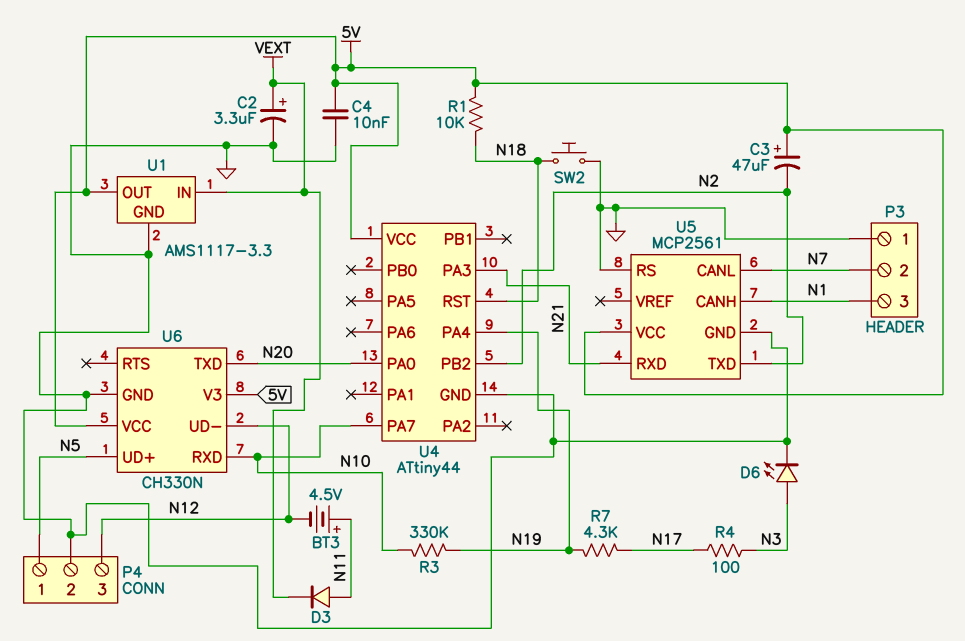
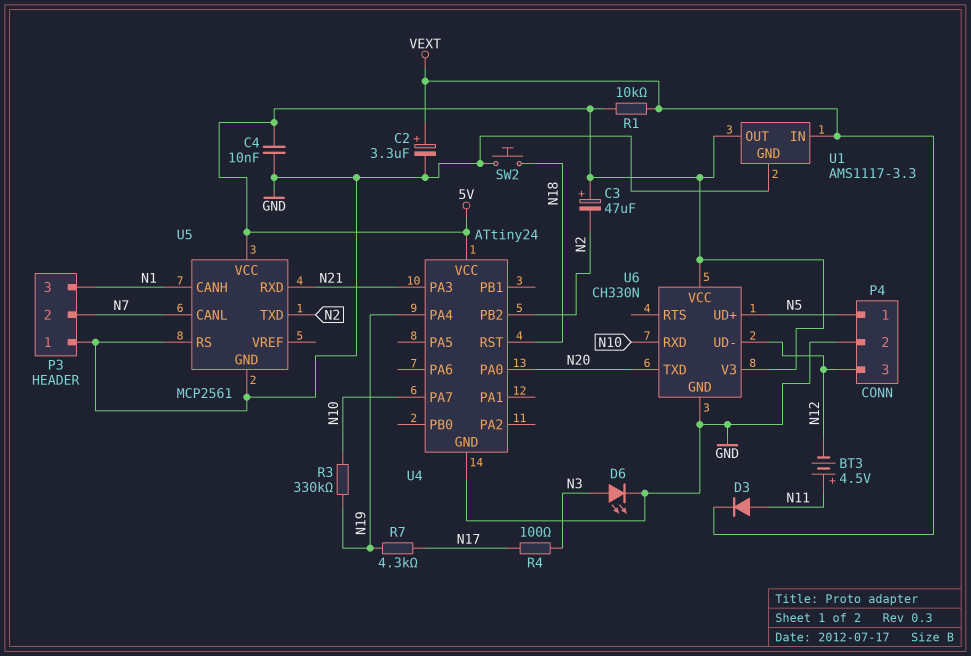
R1: 10k (5V, N18) -> 10k (5V, VEXT)
U4: ATtiny44 -> ATtiny24

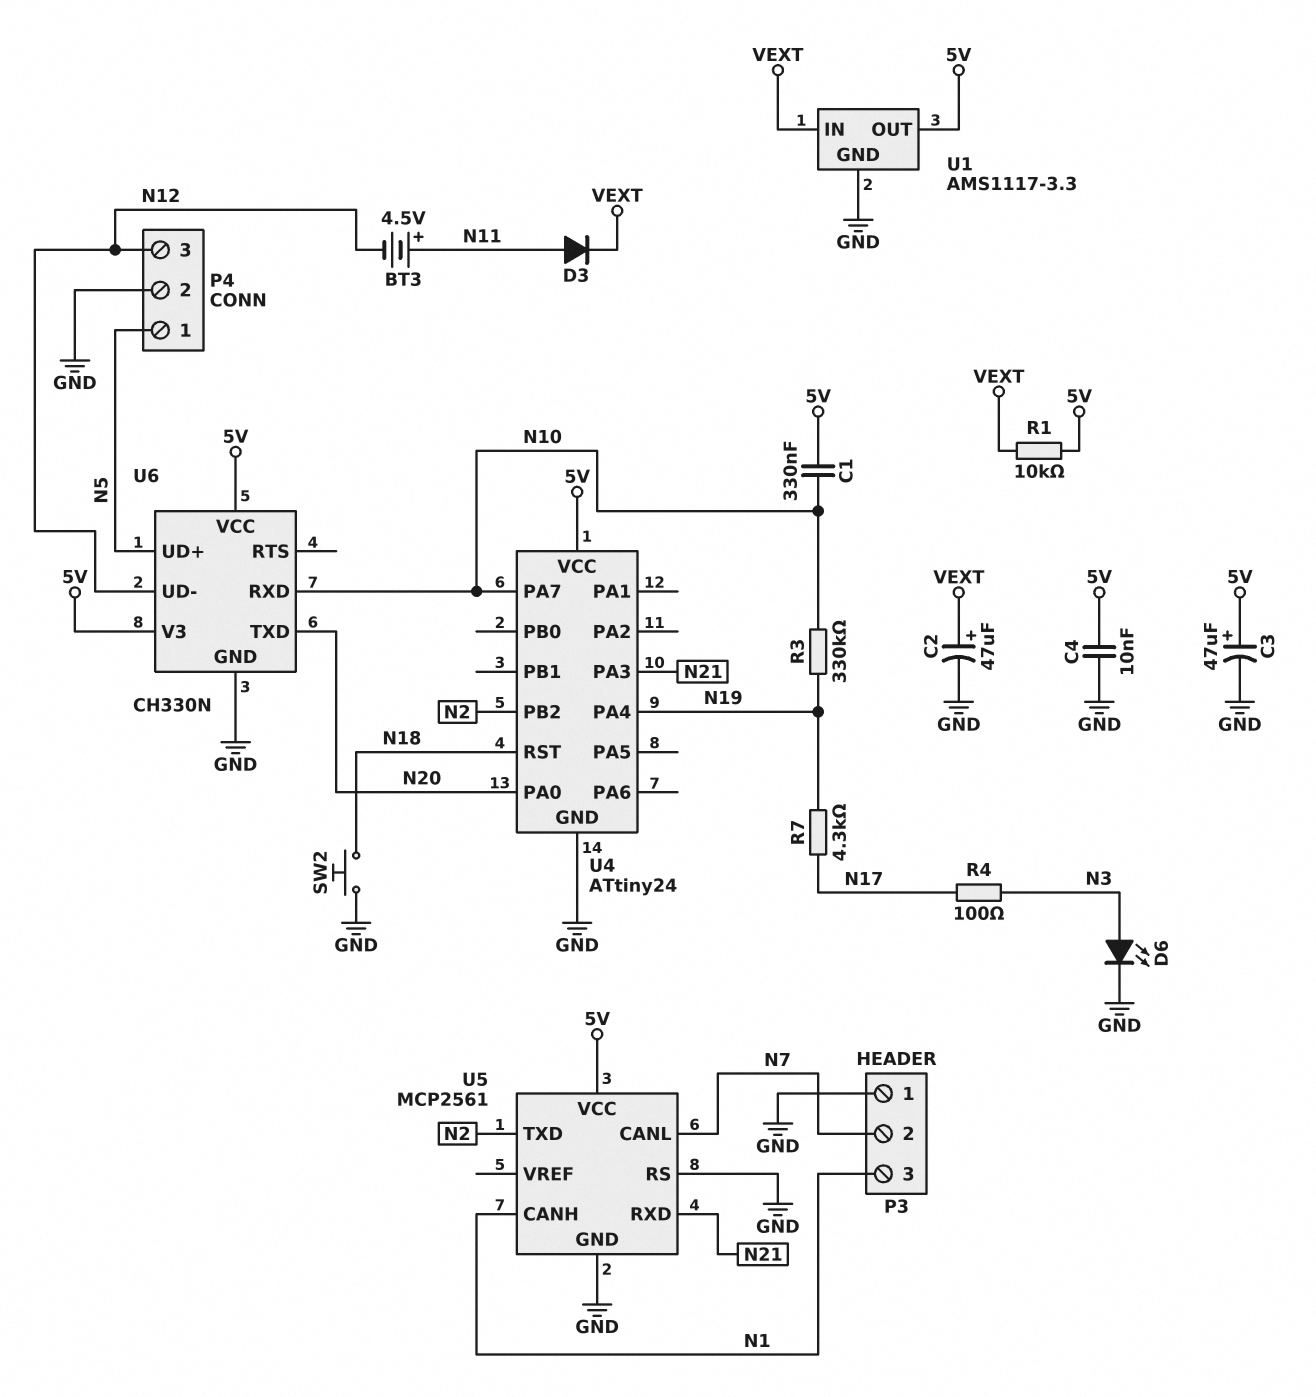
C1: none -> 330nF (5V, N10)
C2: 3.3uF (plus VEXT, minus GND) -> 47uF (plus VEXT, minus GND)
C3: 47uF (plus 5V, minus N2) -> 47uF (plus 5V, minus GND)

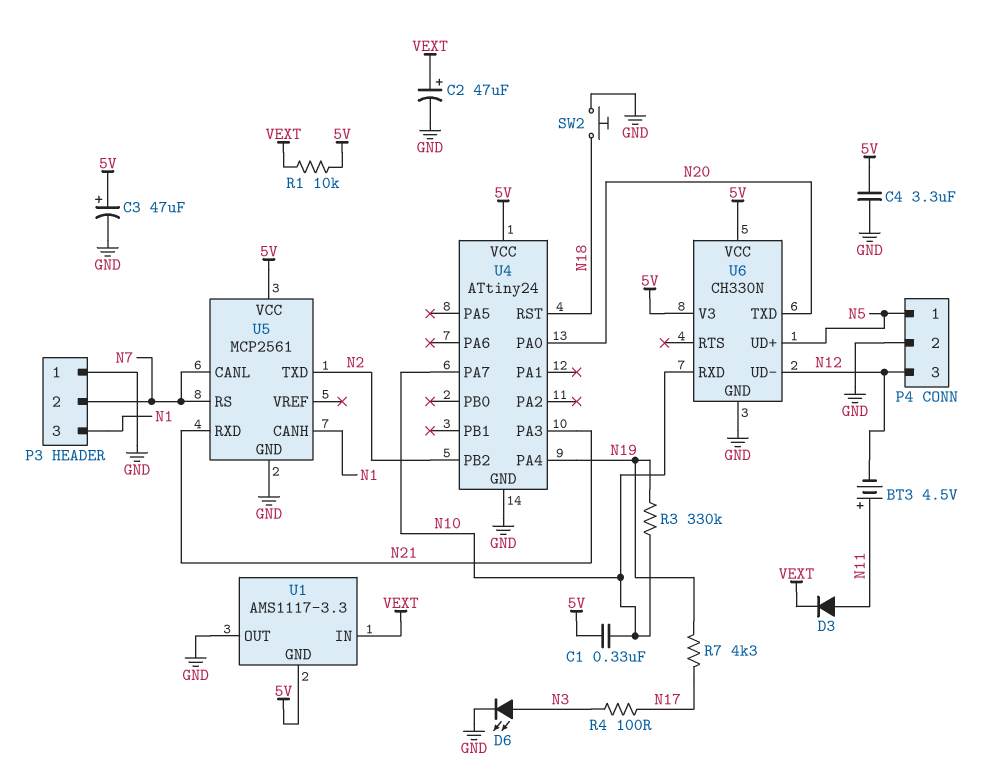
C4: 10nF (5V, GND) -> 3.3uF (5V, GND)
U1 pin GND: GND -> 5V
U1 pin OUT: 5V -> GND
U5 pin RS: GND -> N7

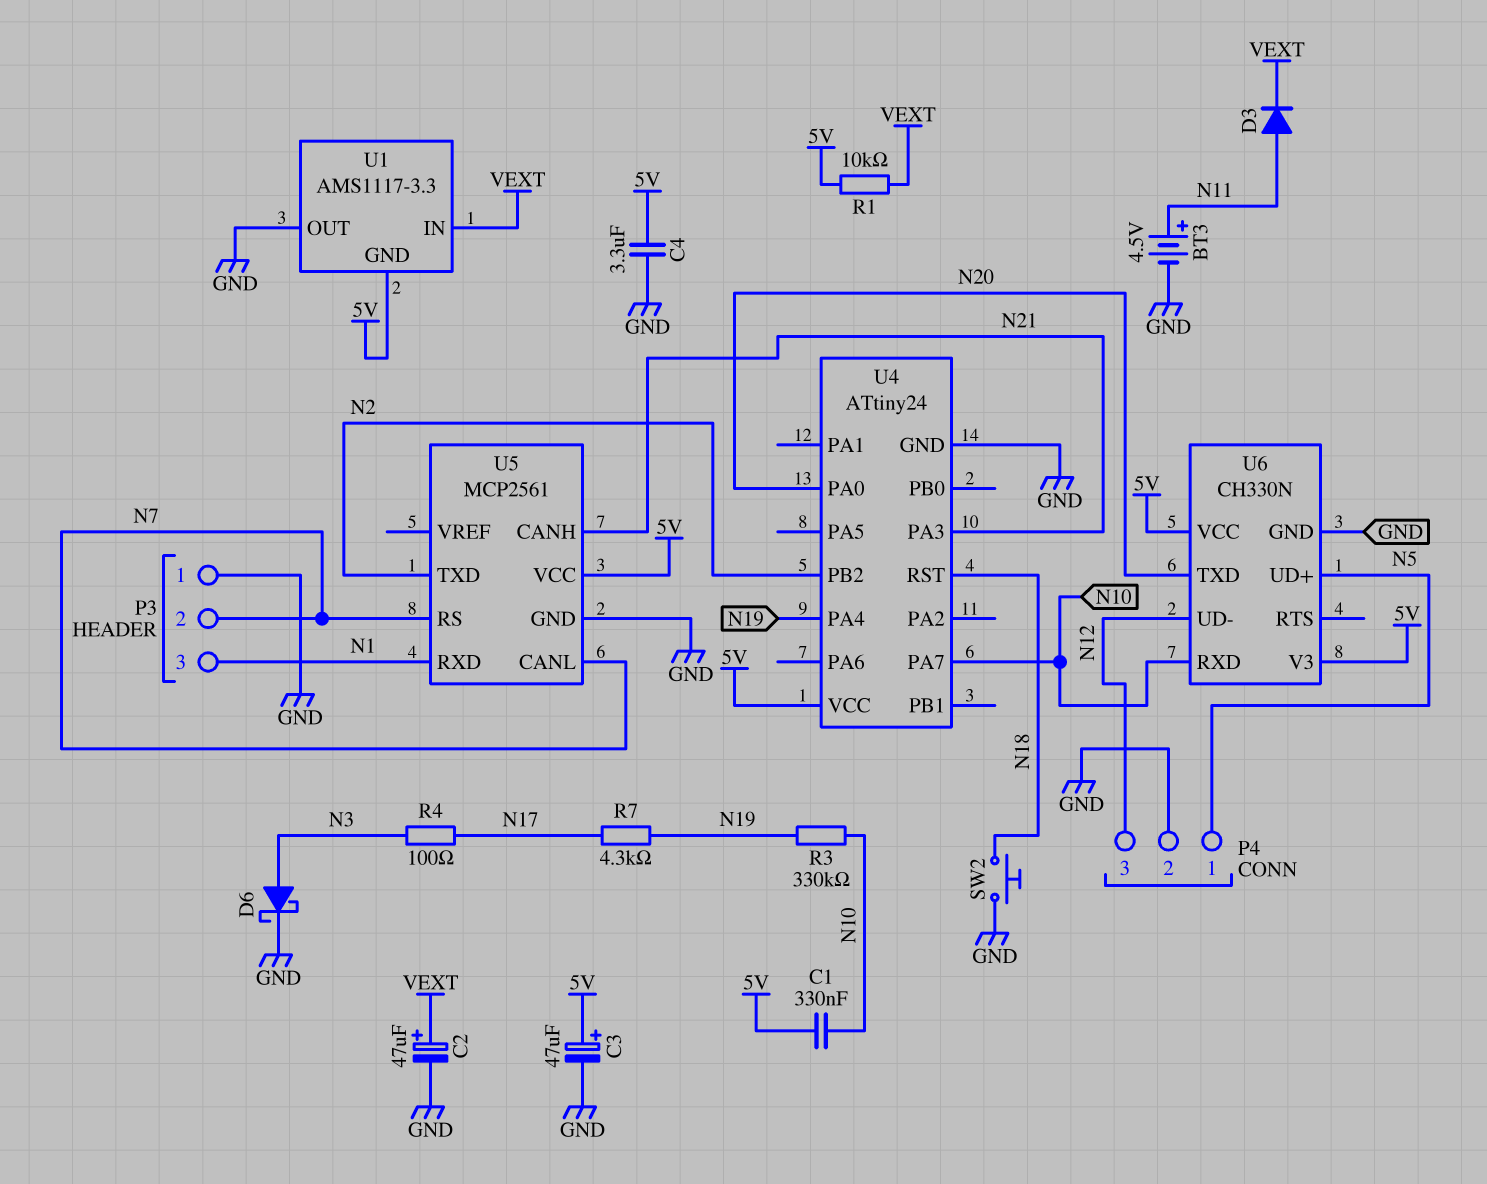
BT3: 4.5V (plus N11, minus N12) -> 4.5V (plus N11, minus GND)
D6: LED (A N3, K GND) -> schottky (A N3, K GND)
U5 pin CANH: N1 -> N21
U5 pin RXD: N21 -> N1

